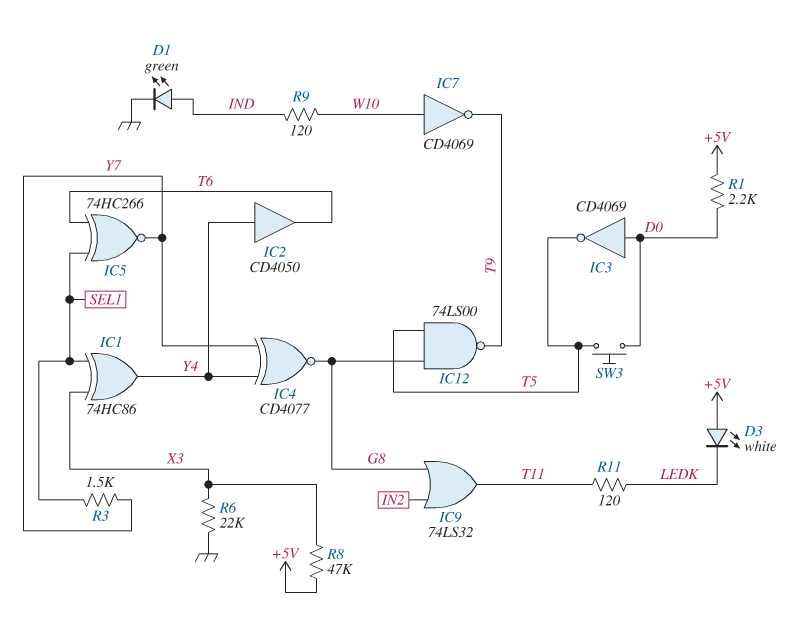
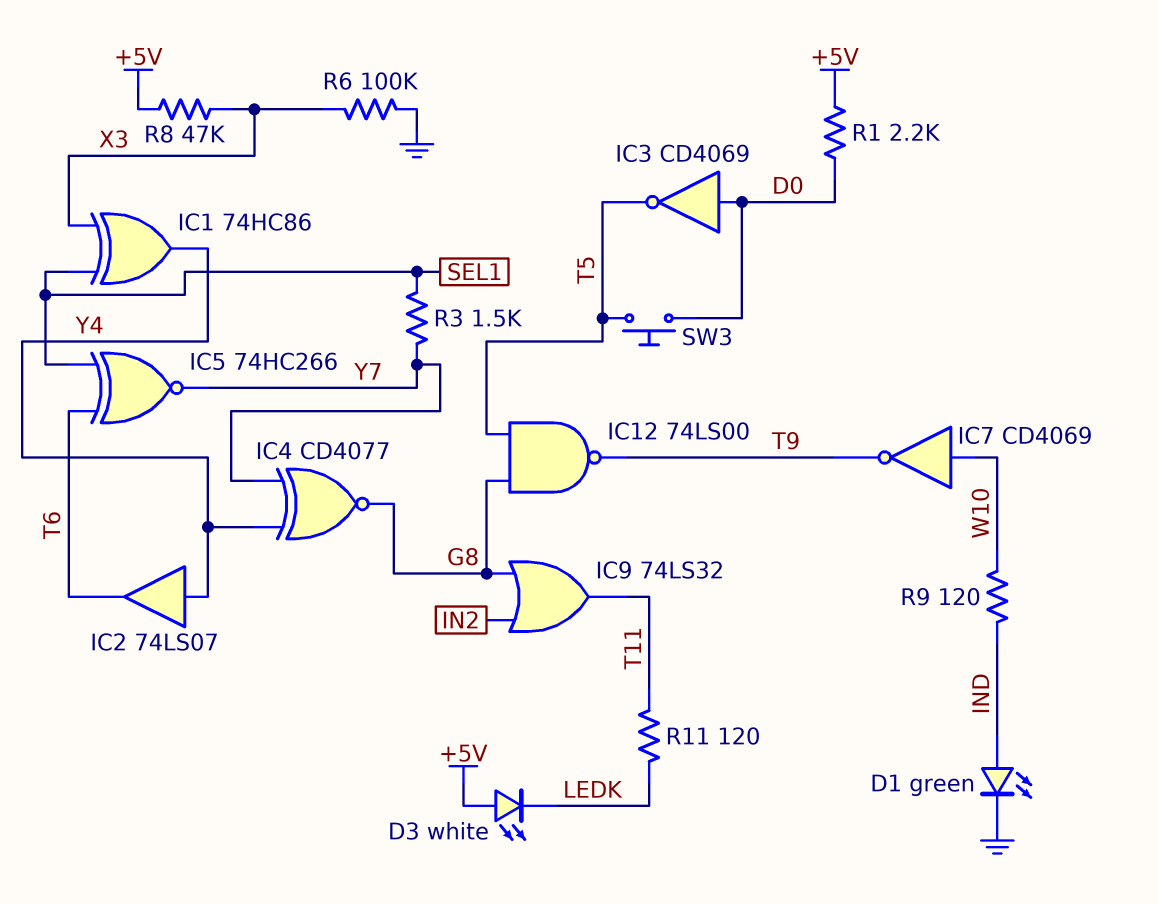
IC2: buffer CD4050 (in Y4, out T6) -> buffer 74LS07 (in Y4, out T6)
R6: 22k (GND, X3) -> 100k (GND, X3)

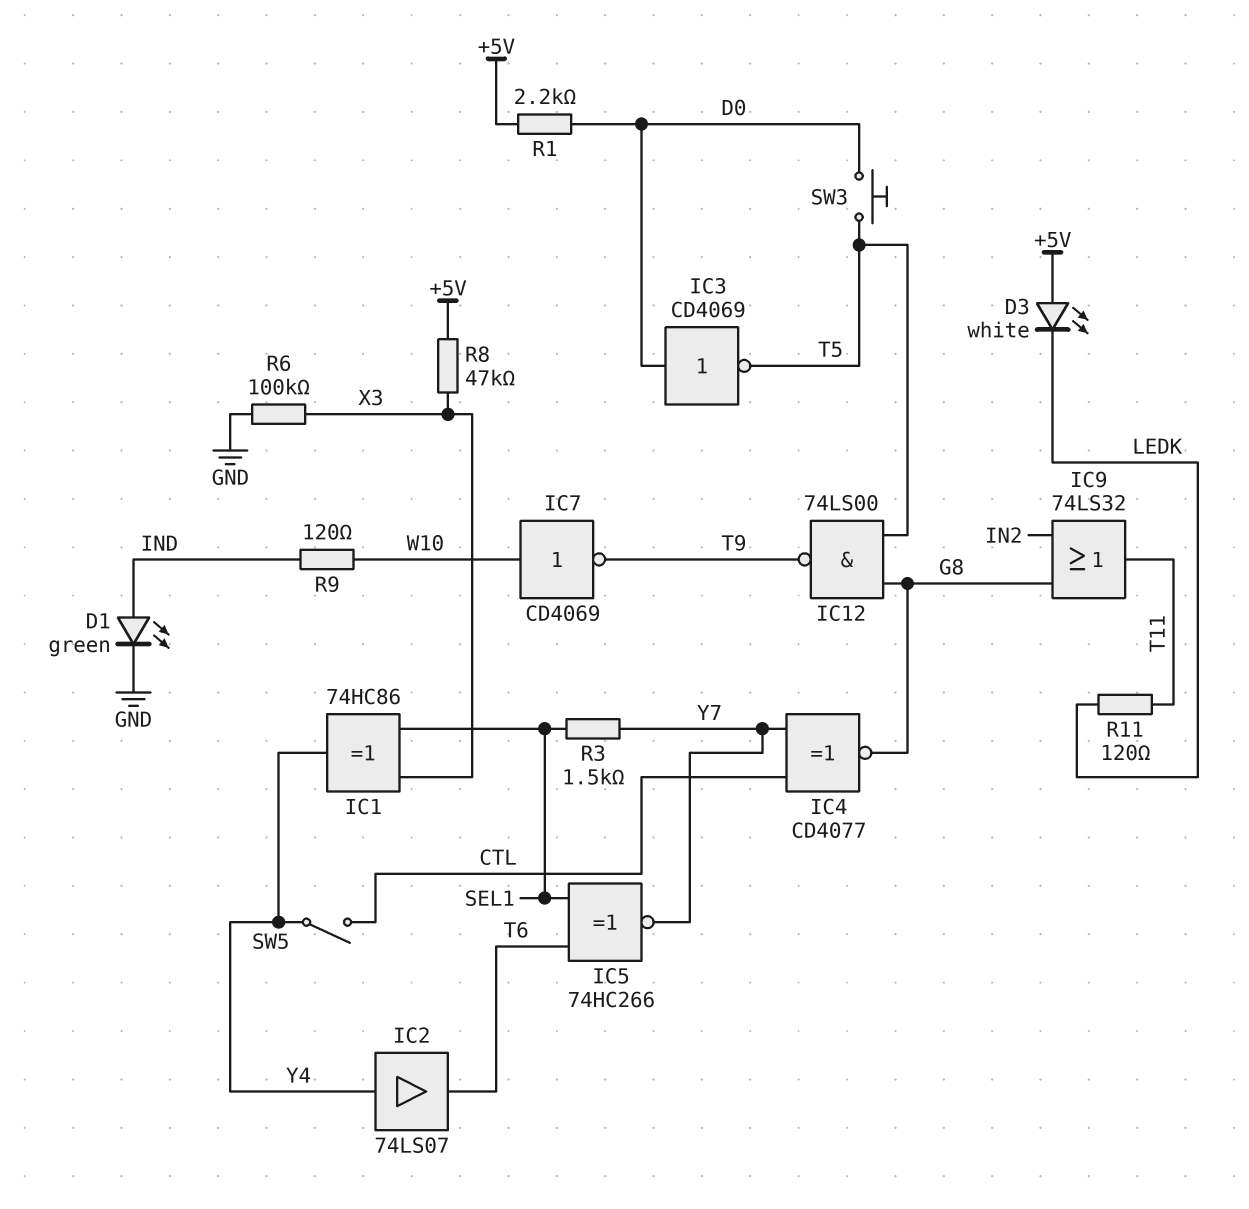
IC4: XNOR CD4077 (in Y4, in Y7, out G8) -> XNOR CD4077 (in CTL, in Y7, out G8)
SW5: none -> switch (CTL, Y4)

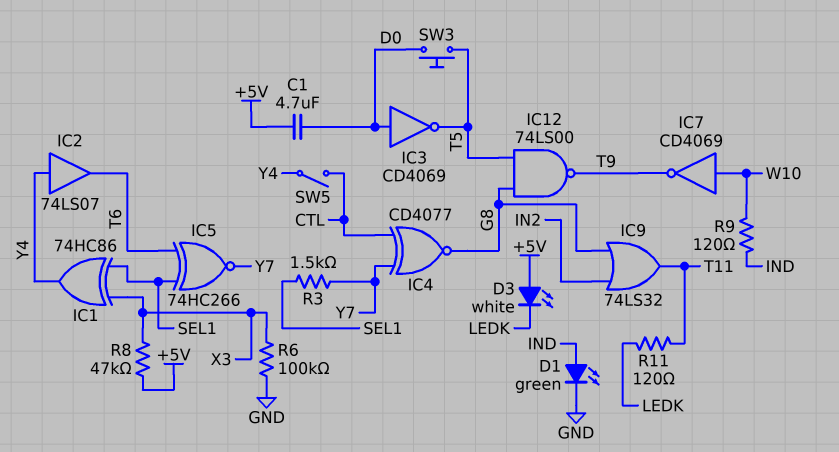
C1: none -> 4.7uF (+5V, D0)
R1: 2.2k (+5V, D0) -> none

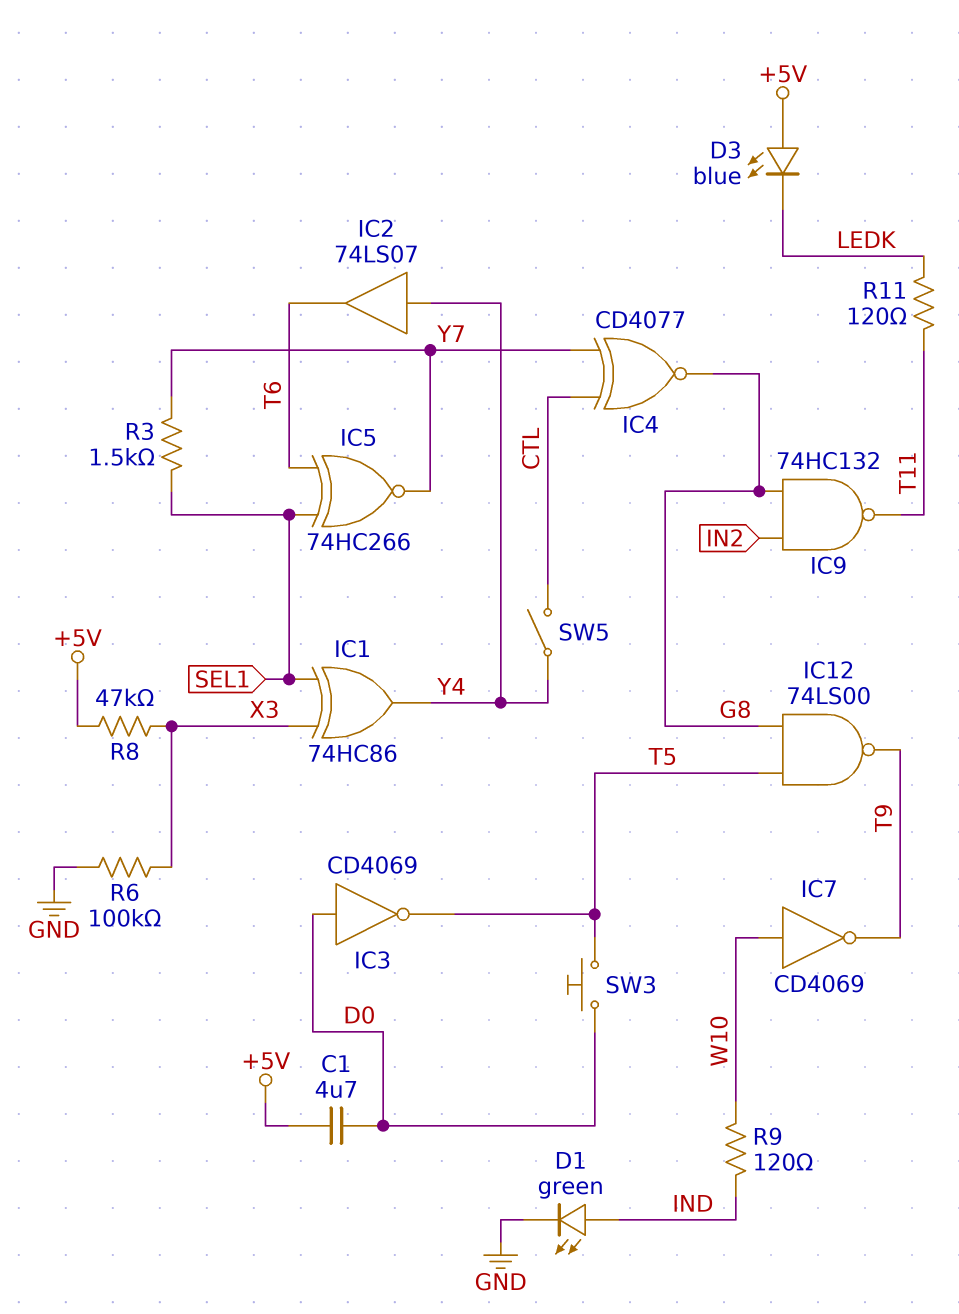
D3: LED white (A +5V, K LEDK) -> LED blue (A +5V, K LEDK)
IC9: OR 74LS32 (in G8, in IN2, out T11) -> NAND 74HC132 (in G8, in IN2, out T11)

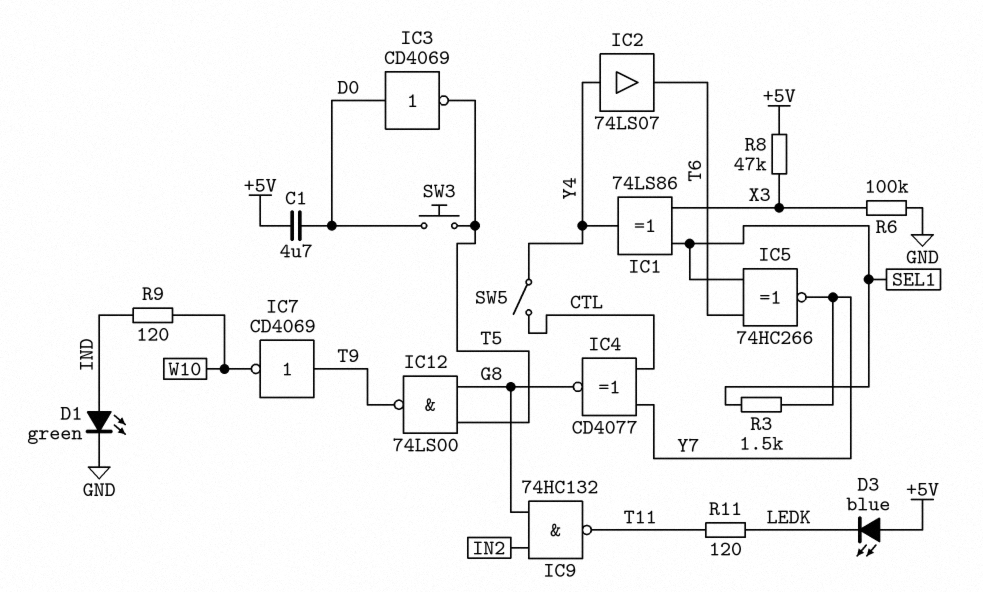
IC1: XOR 74HC86 (in SEL1, in X3, out Y4) -> XOR 74LS86 (in SEL1, in X3, out Y4)
IC7: NOT CD4069 (in W10, out T9) -> NOT CD4069 (in T9, out W10)

